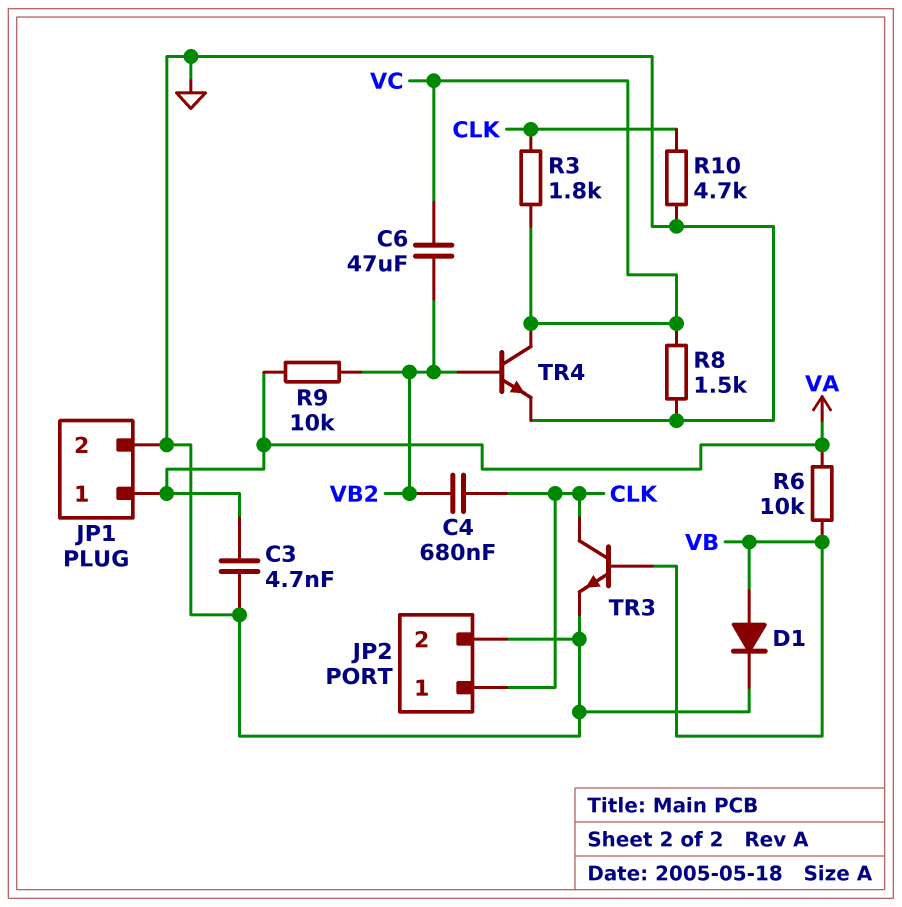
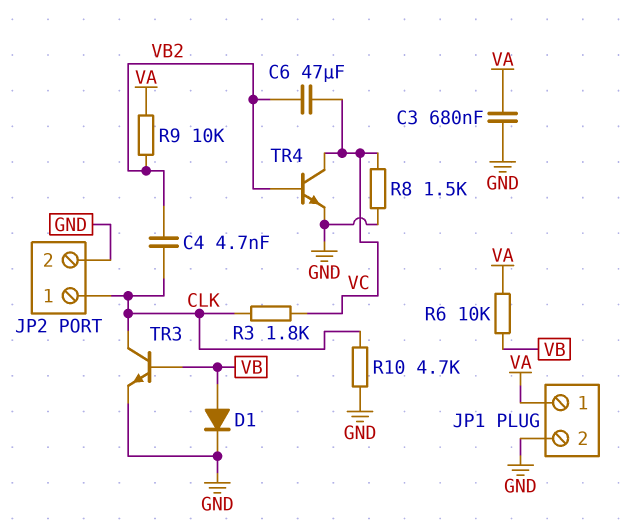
C3: 4.7nF (GND, VA) -> 680nF (GND, VA)
C4: 680nF (CLK, VB2) -> 4.7nF (CLK, VB2)

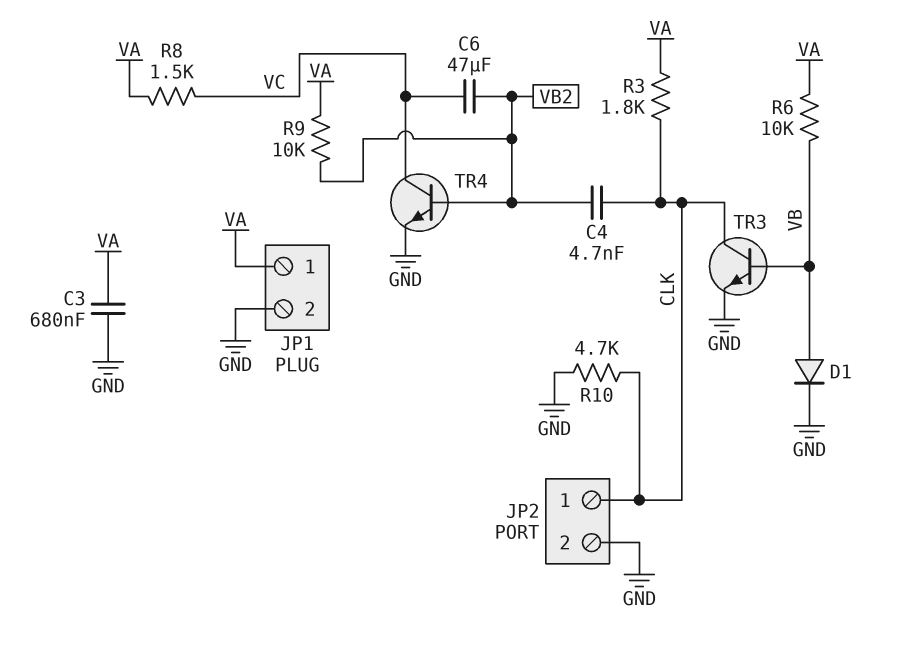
R3: 1.8k (CLK, VC) -> 1.8k (CLK, VA)
R8: 1.5k (GND, VC) -> 1.5k (VA, VC)

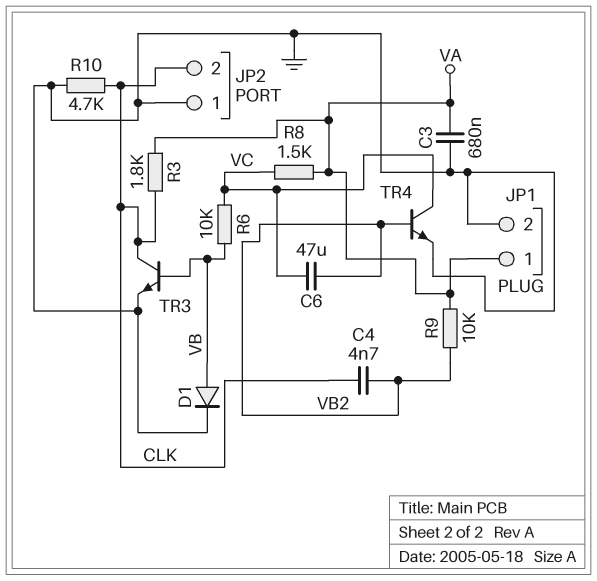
JP2 pin 1: CLK -> GND
JP2 pin 2: GND -> CLK
R6: 10k (VA, VB) -> 10k (VB, VC)

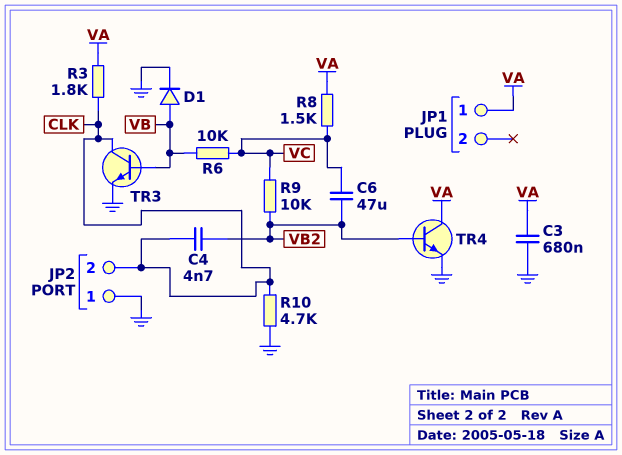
JP1 pin 2: GND -> none
R9: 10k (VA, VB2) -> 10k (VB2, VC)
TR4: NPN (B VB2, C VC, E GND) -> NPN (B VB2, C VA, E GND)

